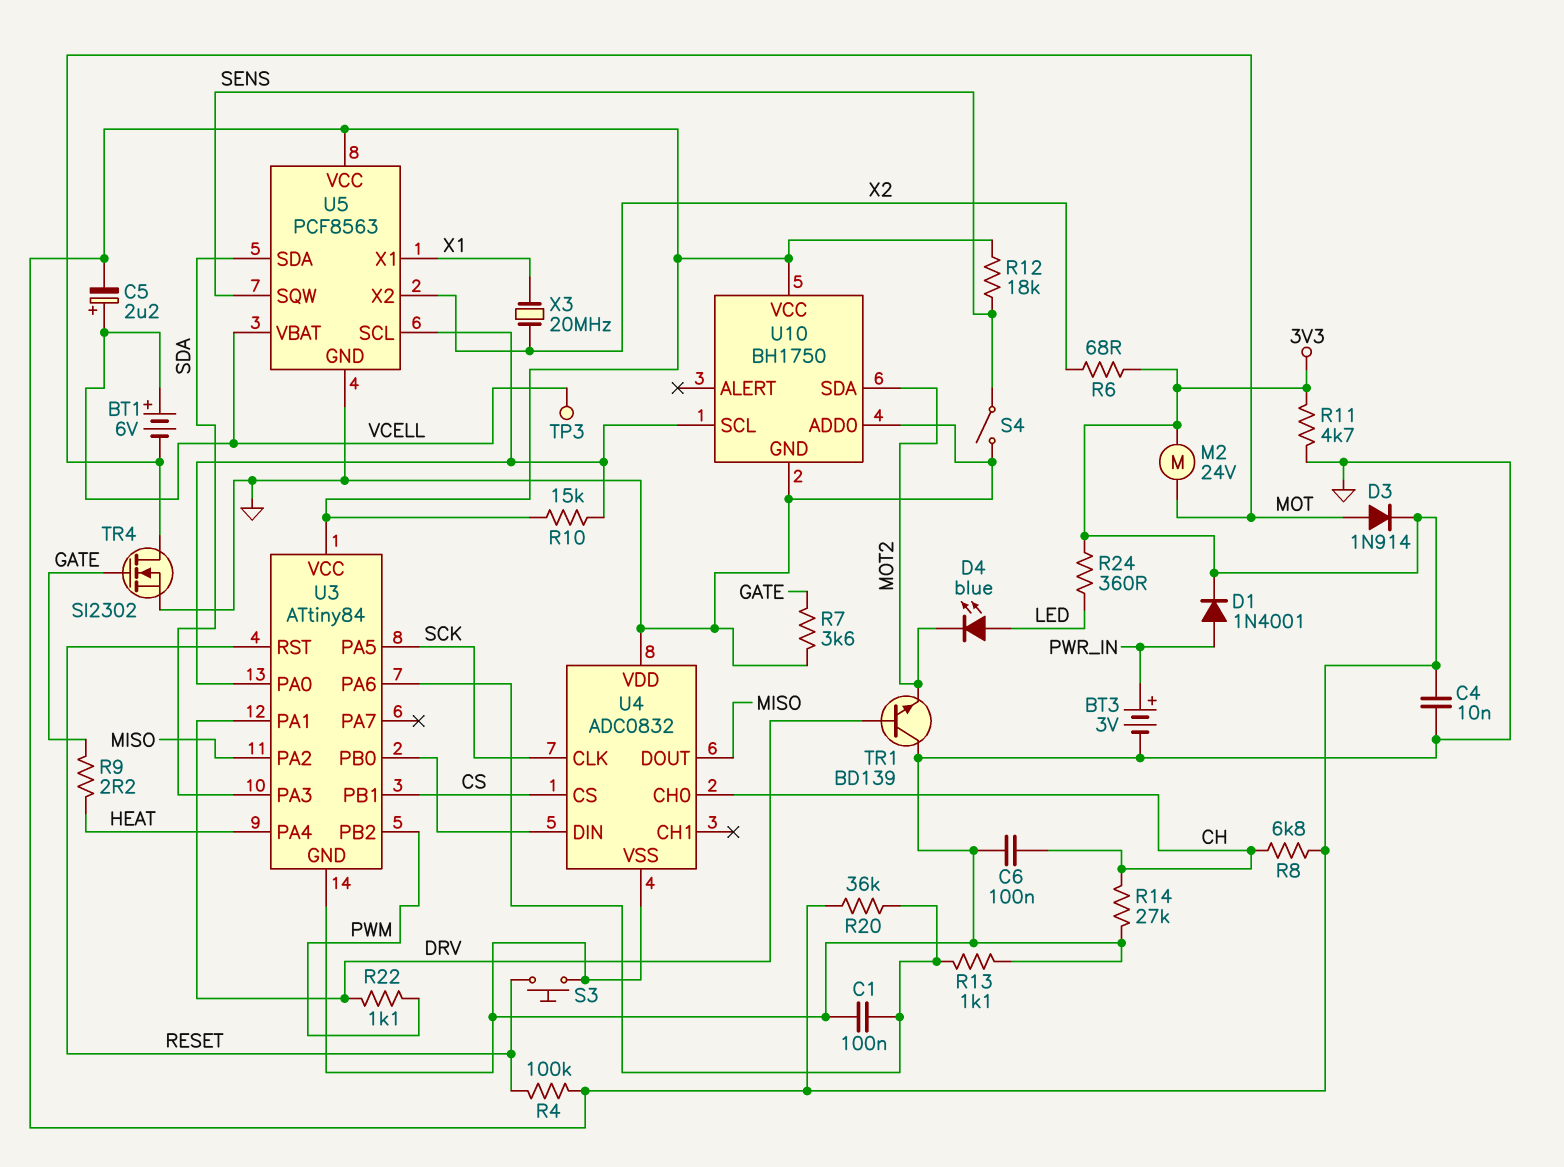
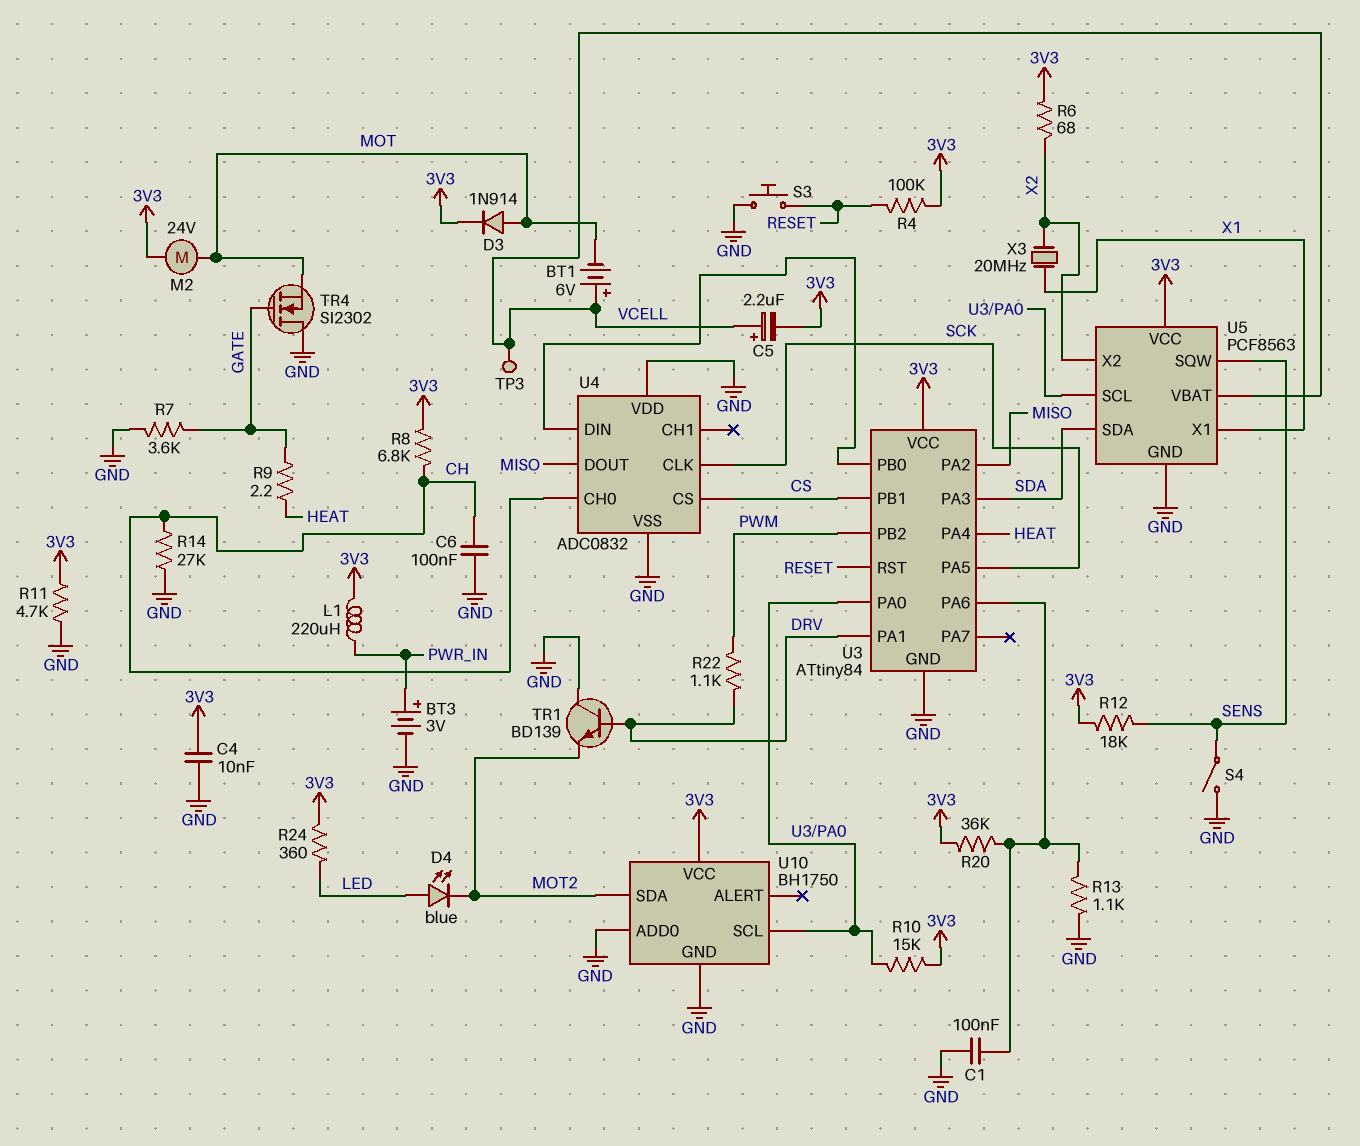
D1: diode 1N4001 (A PWR_IN, K 3V3) -> none
L1: none -> 220uH (3V3, PWR_IN)
TR4: NMOS SI2302 (G GATE, D MOT, S GND) -> NMOS SI2302 (G GATE, D GND, S MOT)

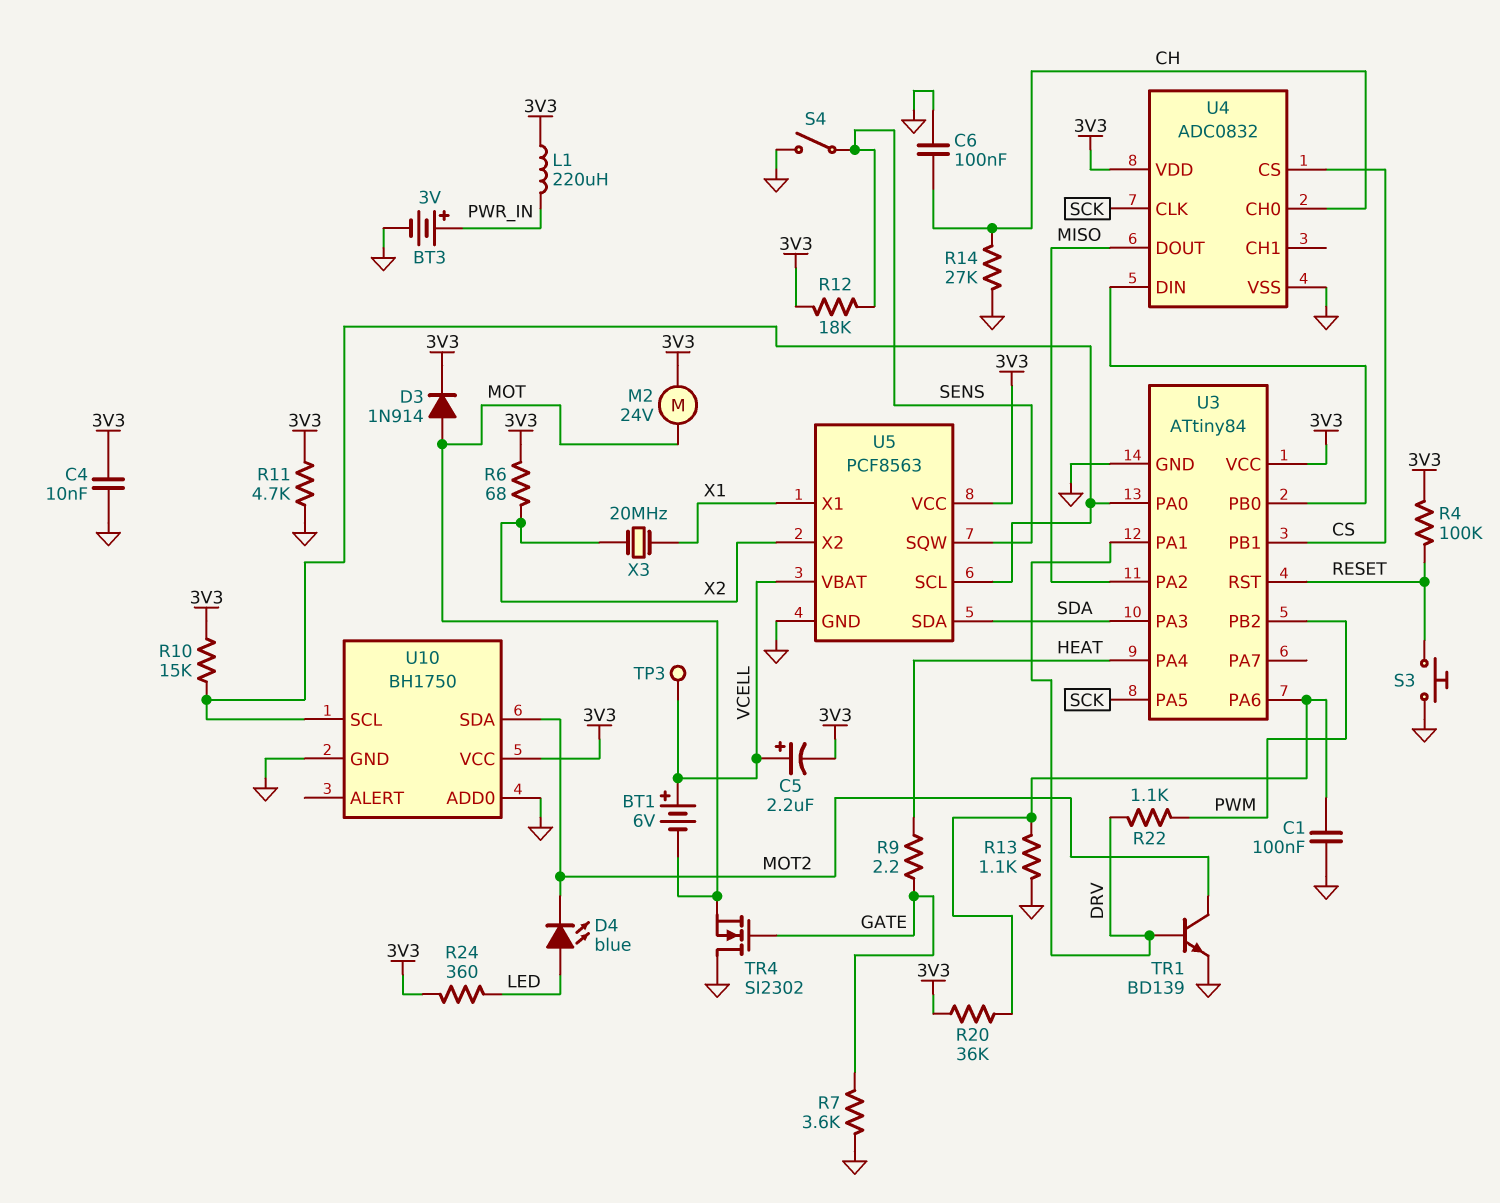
R8: 6.8k (3V3, CH) -> none
TR1: NPN BD139 (B DRV, C GND, E MOT2) -> NPN BD139 (B DRV, C MOT2, E GND)
U4 pin VDD: GND -> 3V3

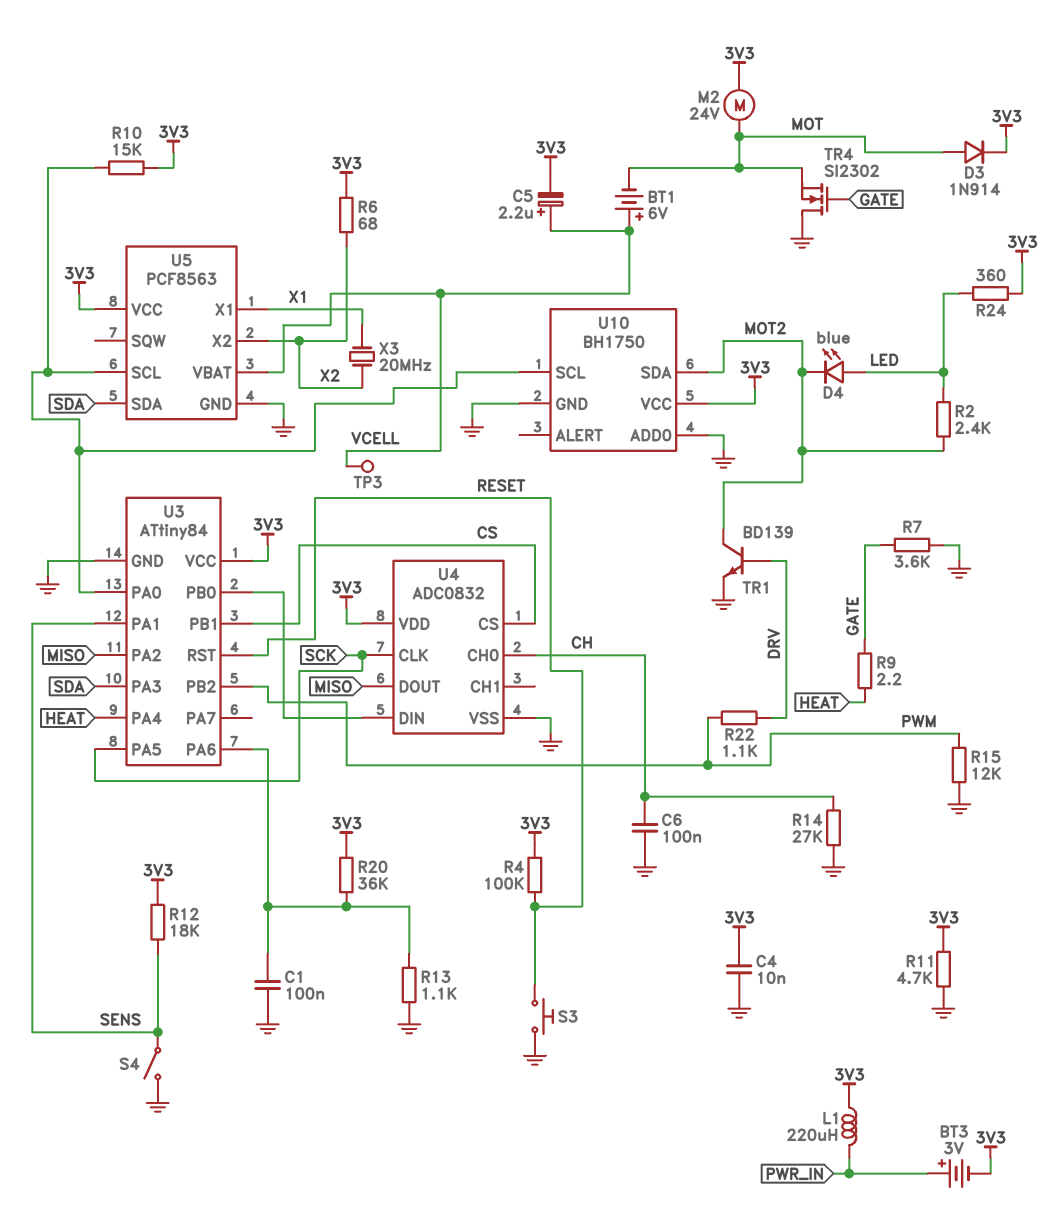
BT3: 3V (plus PWR_IN, minus GND) -> 3V (plus PWR_IN, minus 3V3)
R2: none -> 2.4k (LED, MOT2)
R15: none -> 12k (GND, PWM)
U3 pin PA1: DRV -> SENS
U5 pin SQW: SENS -> none

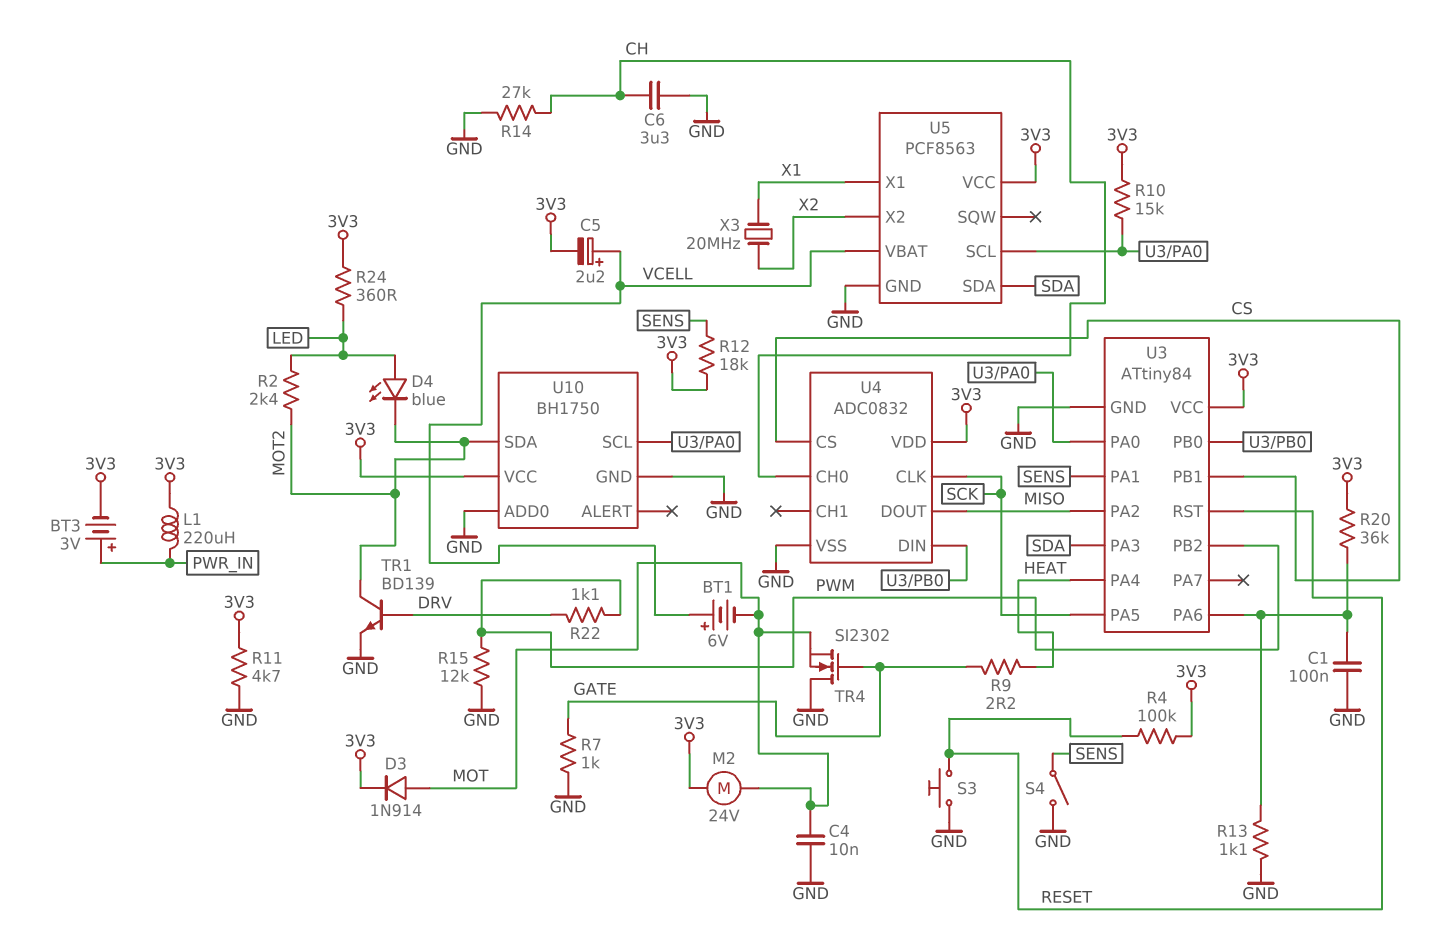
C4: 10nF (3V3, GND) -> 10nF (GND, MOT)
C6: 100nF (CH, GND) -> 3.3uF (CH, GND)
R6: 68 (3V3, X2) -> none
R7: 3.6k (GATE, GND) -> 1k (GATE, GND)
TP3: test point (VCELL) -> none

